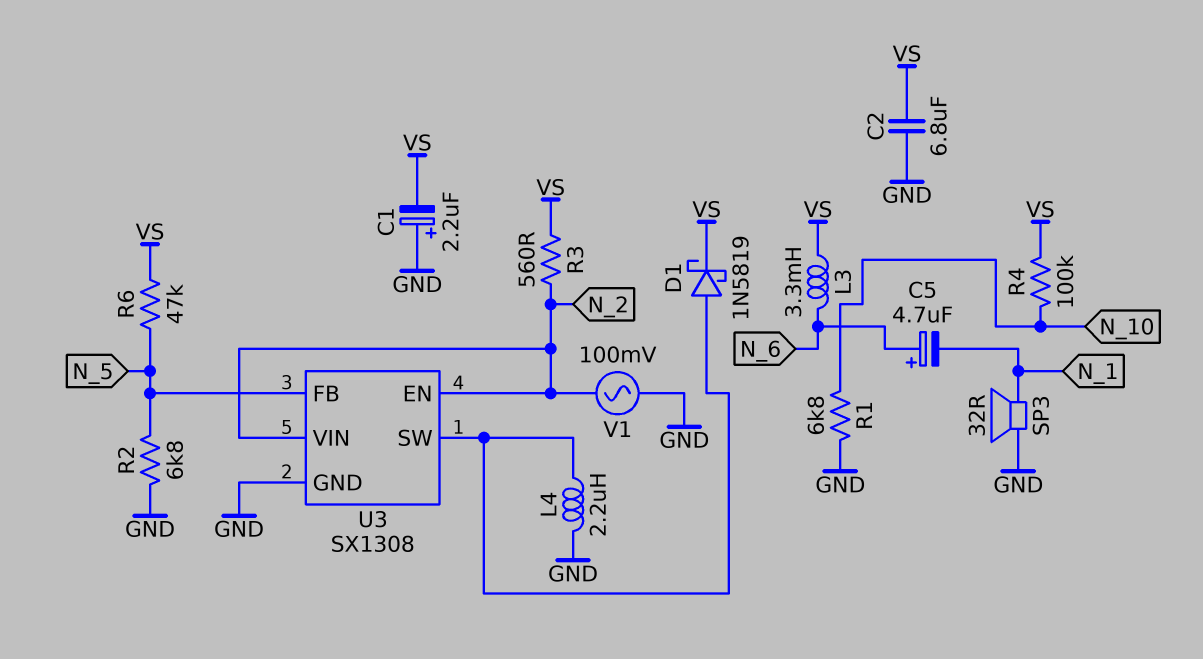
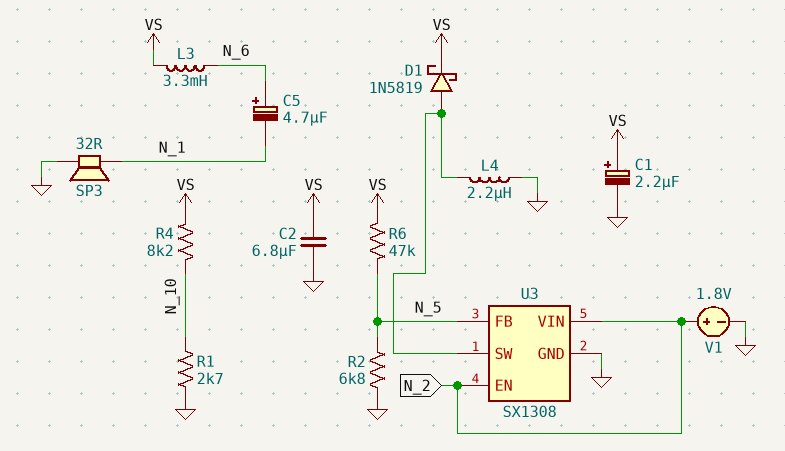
C1: 2.2uF (plus GND, minus VS) -> 2.2uF (plus VS, minus GND)
R1: 6.8k (GND, N_10) -> 2.7k (GND, N_10)
R3: 560 (N_2, VS) -> none
R4: 100k (N_10, VS) -> 8.2k (N_10, VS)
V1: AC 100mV (GND, N_2) -> 1.8V (plus N_2, minus GND)

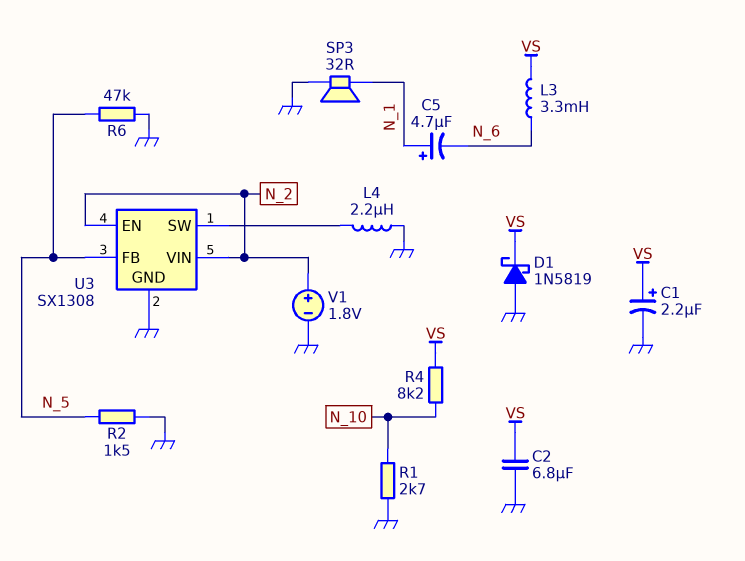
C5: 4.7uF (plus N_6, minus N_1) -> 4.7uF (plus N_1, minus N_6)
D1: schottky 1N5819 (A U3/SW, K VS) -> schottky 1N5819 (A GND, K VS)
R2: 6.8k (GND, N_5) -> 1.5k (GND, N_5)
R6: 47k (N_5, VS) -> 47k (GND, N_5)

